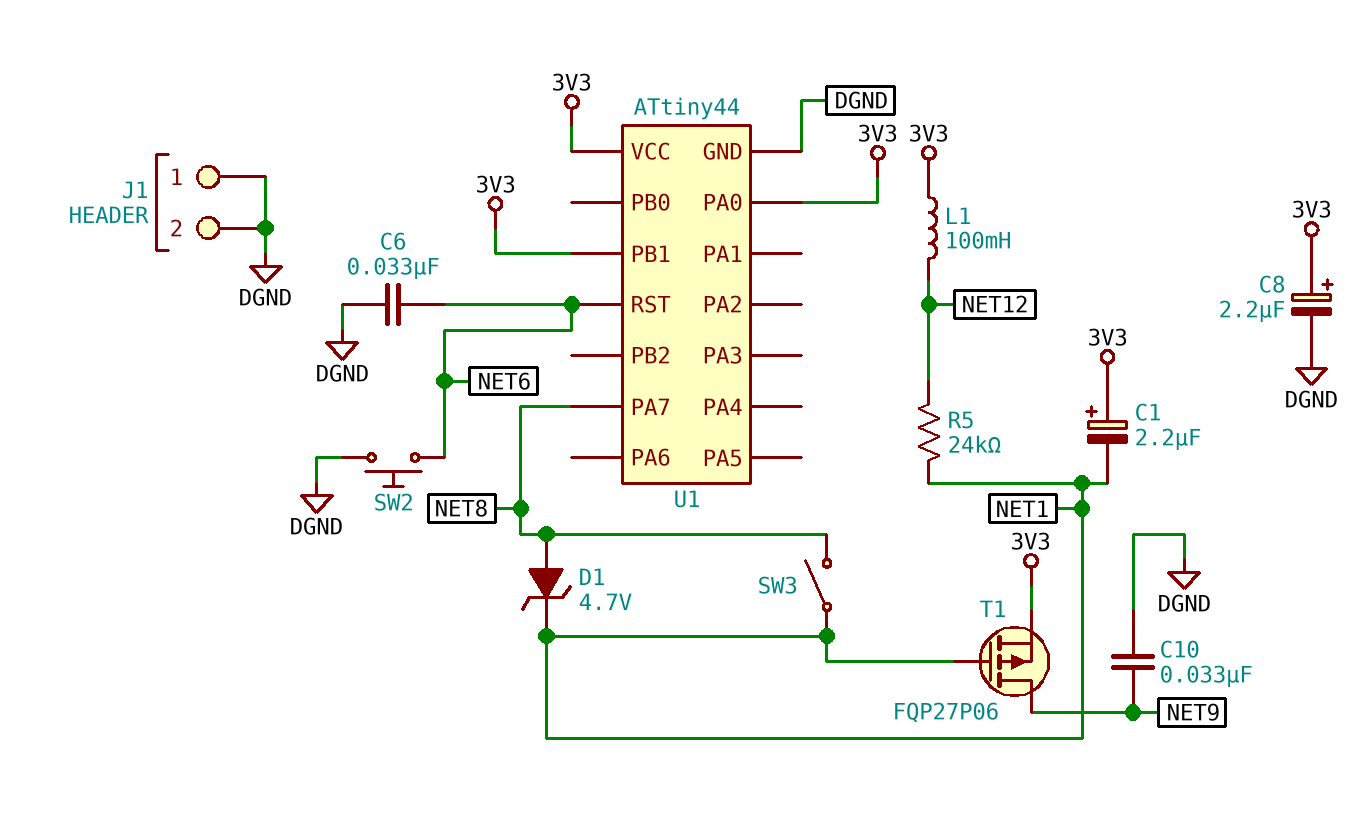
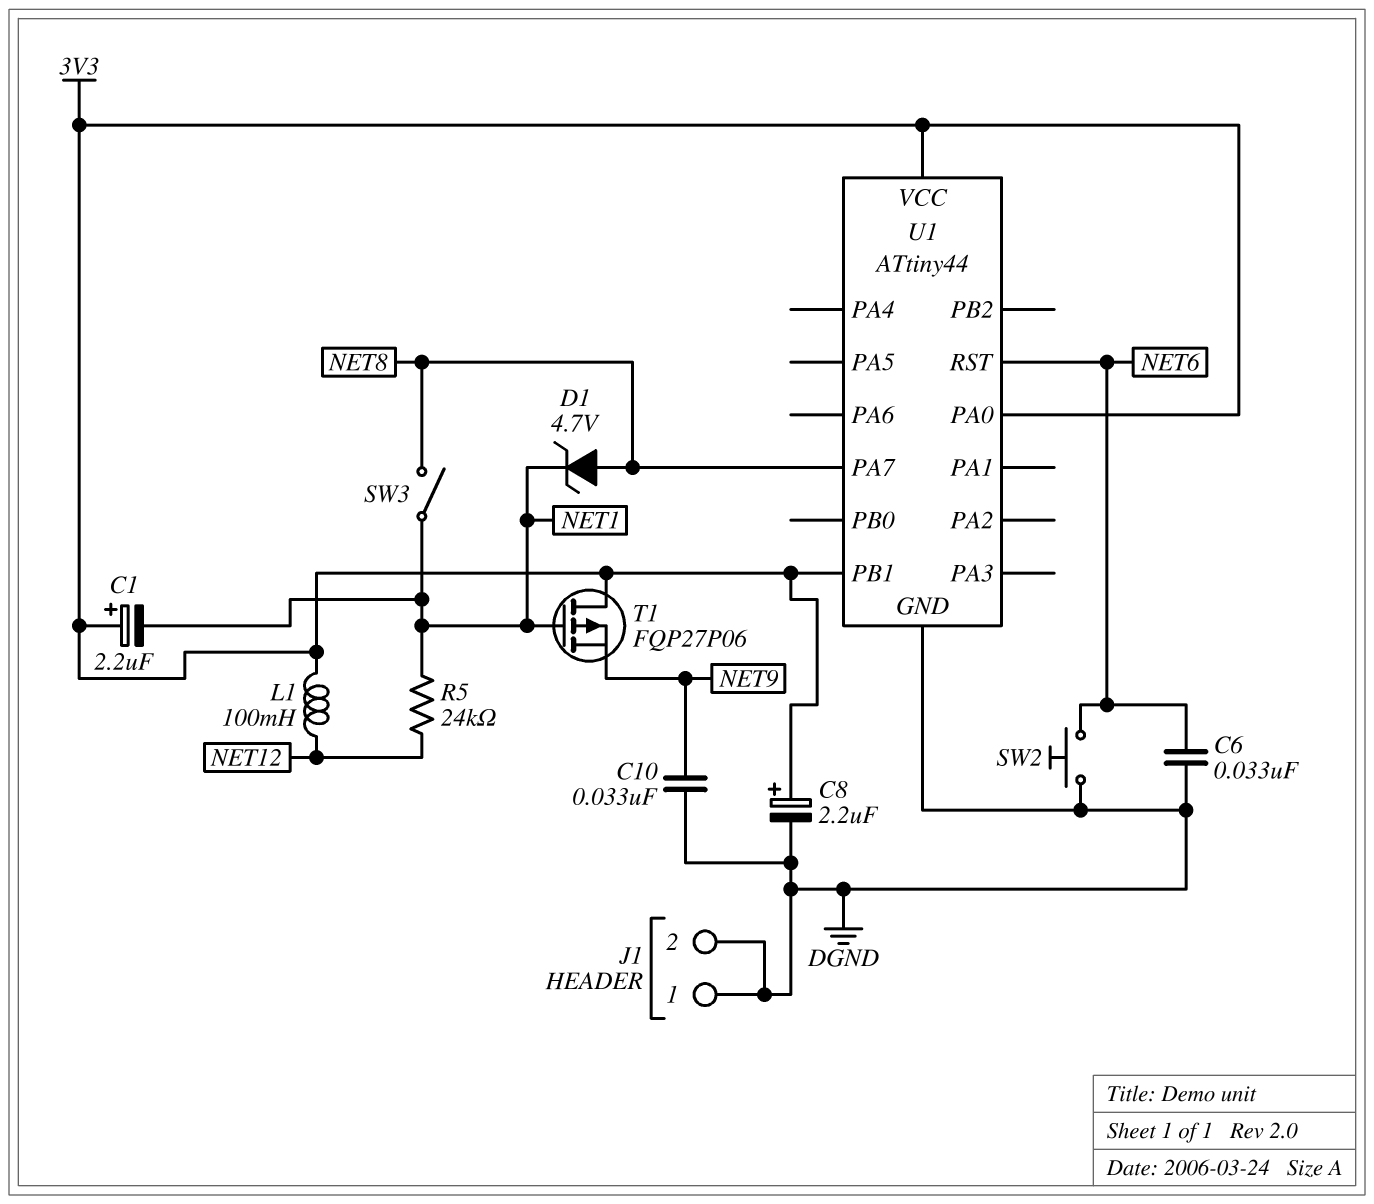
T1: PMOS FQP27P06 (G NET1, D NET9, S 3V3) -> PMOS FQP27P06 (G NET1, D 3V3, S NET9)

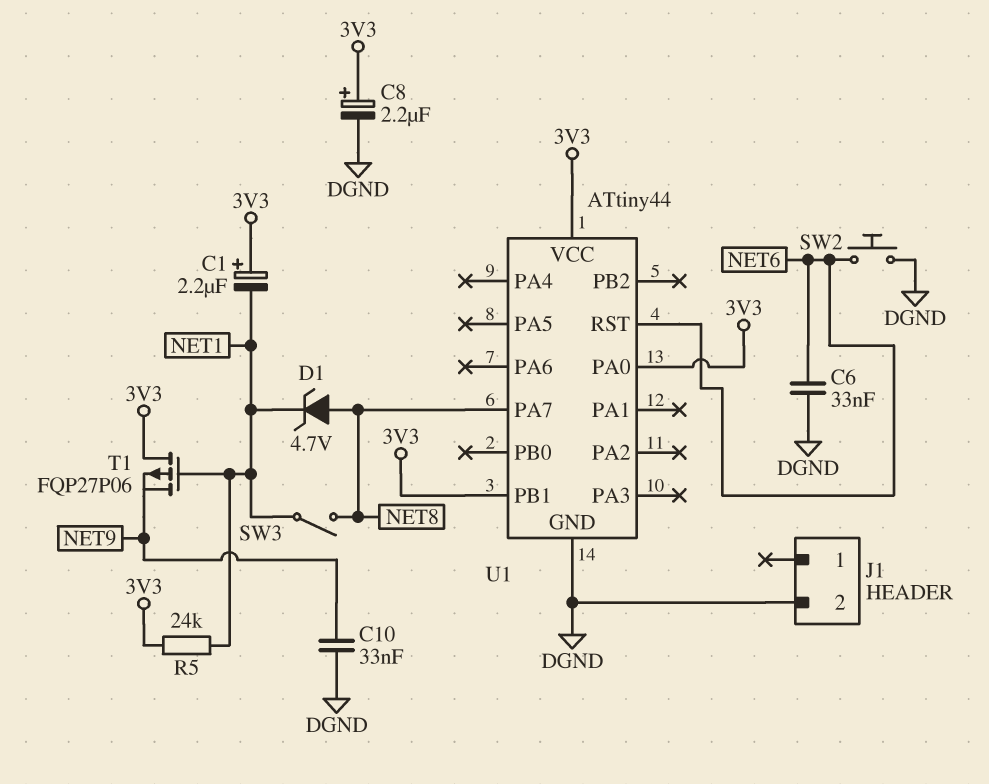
J1 pin 1: DGND -> none
L1: 100mH (3V3, NET12) -> none
R5: 24k (NET1, NET12) -> 24k (3V3, NET1)

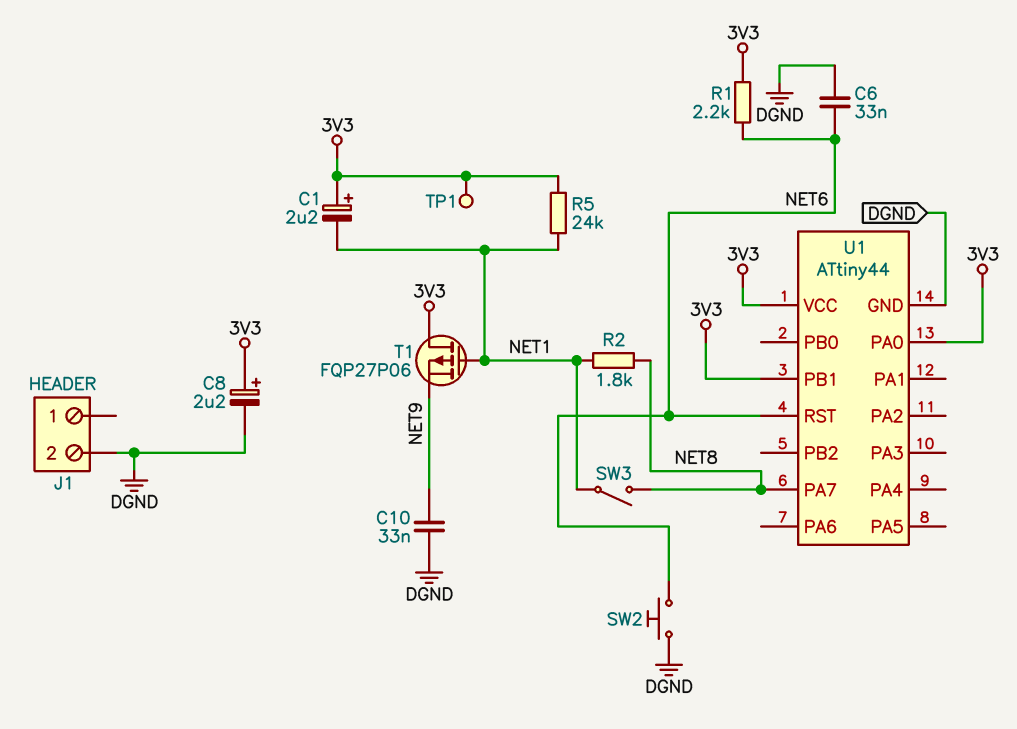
D1: zener 4.7V (A NET8, K NET1) -> none
R1: none -> 2.2k (3V3, NET6)
R2: none -> 1.8k (NET1, NET8)
TP1: none -> test point (3V3)

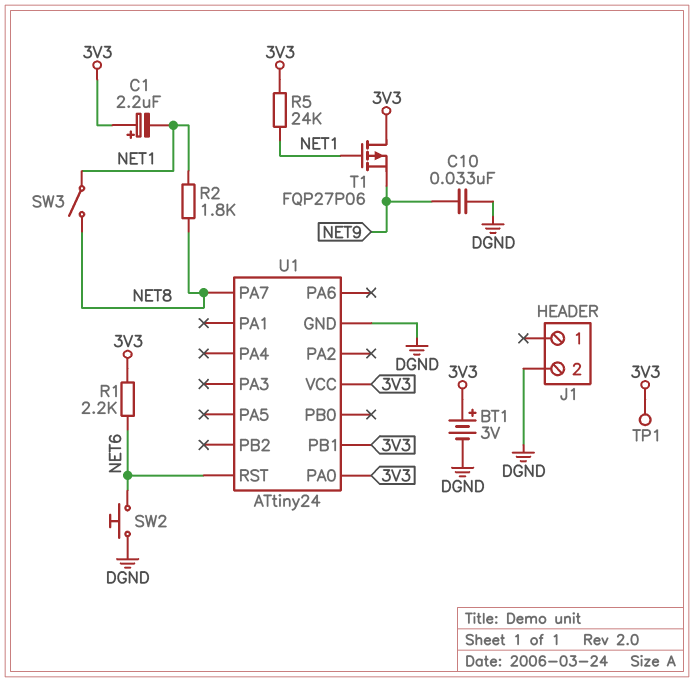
BT1: none -> 3V (plus 3V3, minus DGND)
C6: 33nF (DGND, NET6) -> none
C8: 2.2uF (plus 3V3, minus DGND) -> none
U1: ATtiny44 -> ATtiny24

